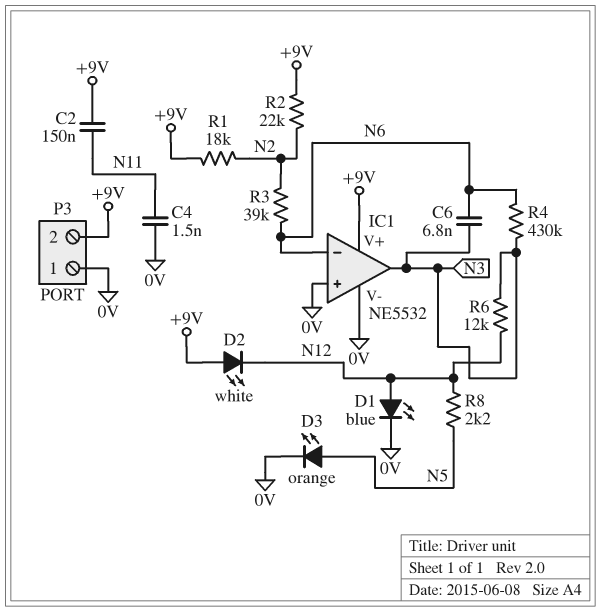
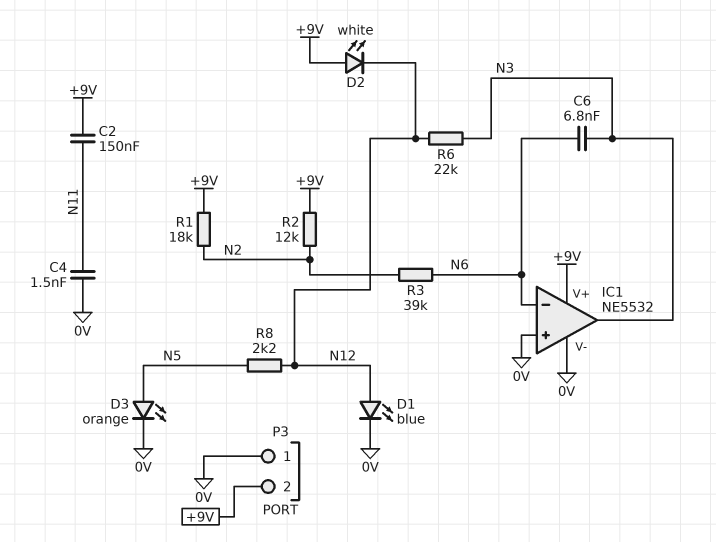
R2: 22k (+9V, N2) -> 12k (+9V, N2)
R4: 430k (N3, N6) -> none
R6: 12k (N3, N12) -> 22k (N3, N12)

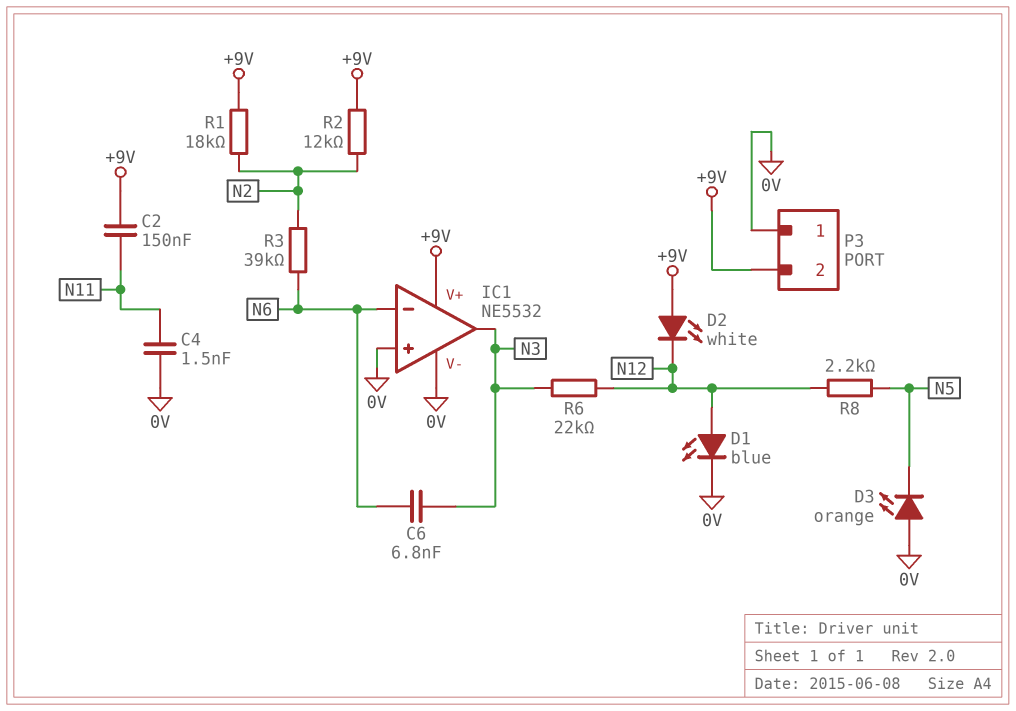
D3: LED orange (A N5, K 0V) -> LED orange (A 0V, K N5)

